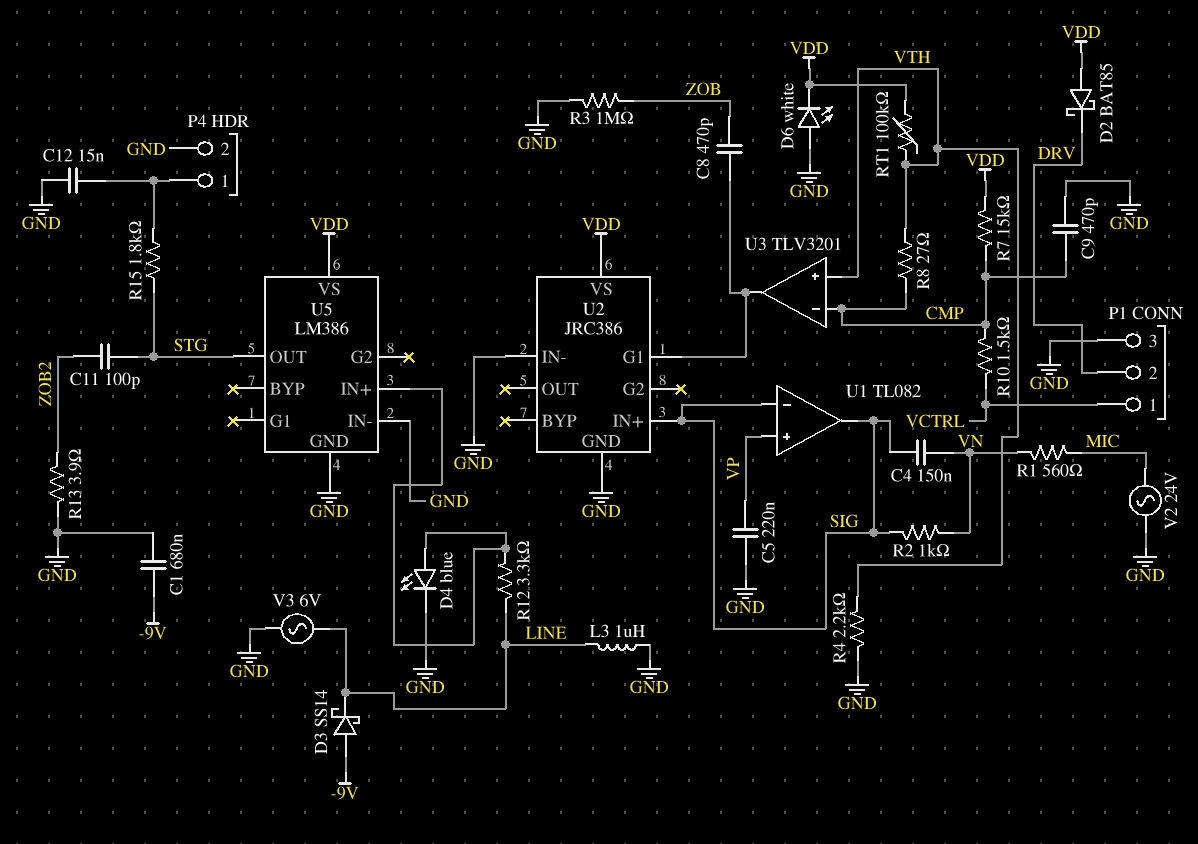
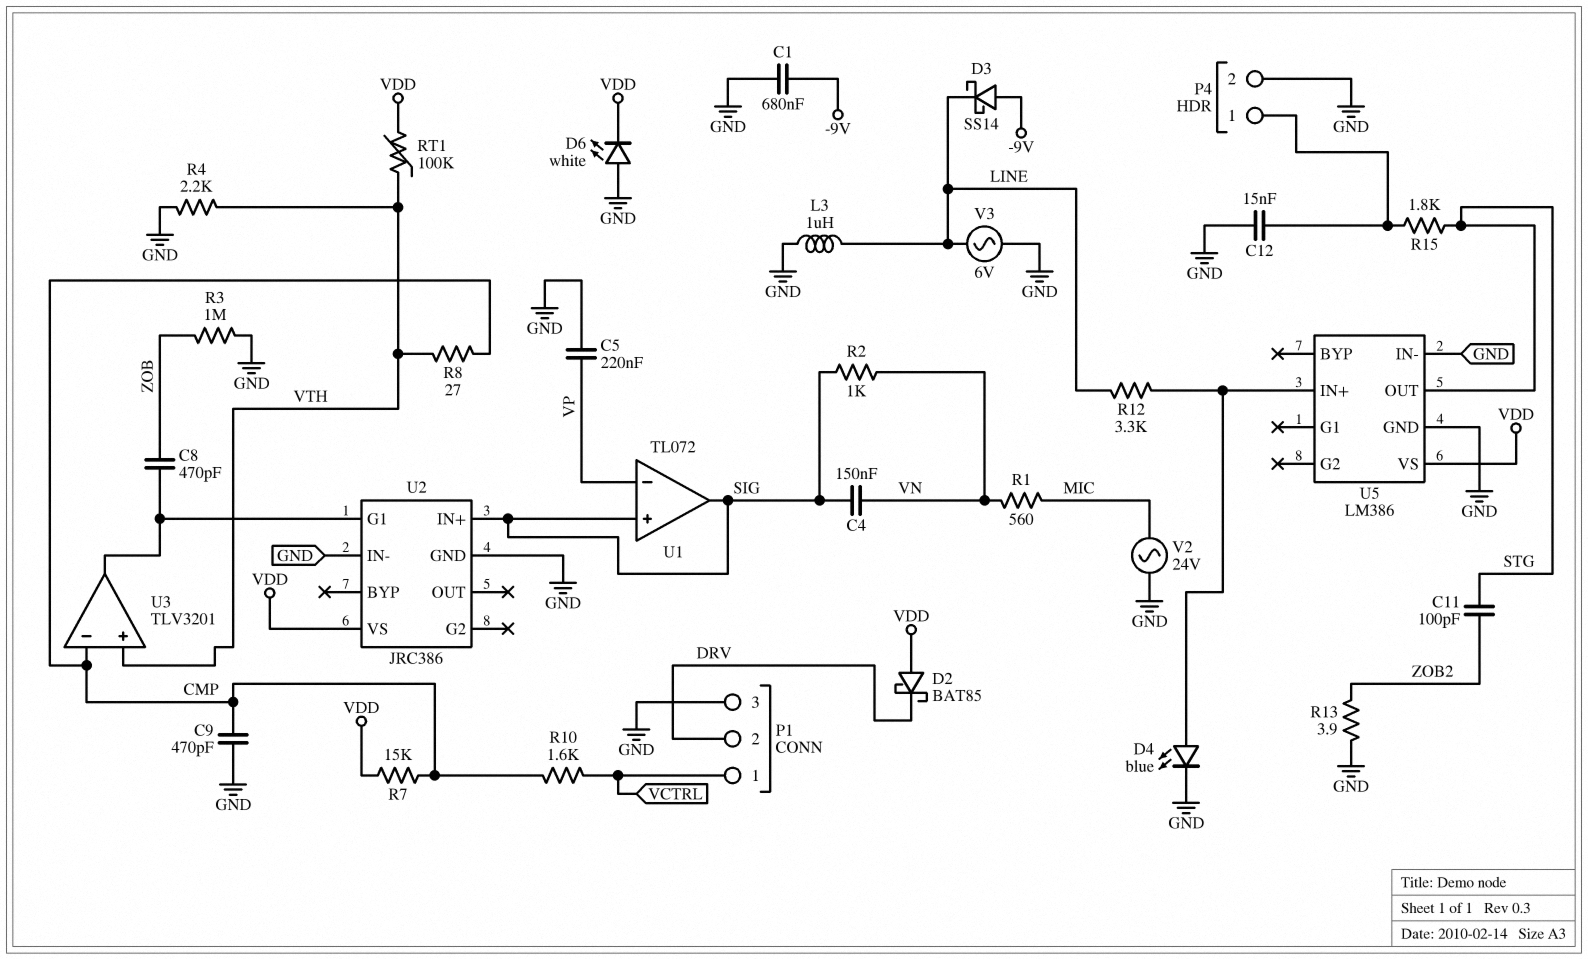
R10: 1.5k (CMP, VCTRL) -> 1.6k (CMP, VCTRL)
U1: TL082 -> TL072
U1 pin in+: VP -> SIG
U1 pin in-: SIG -> VP

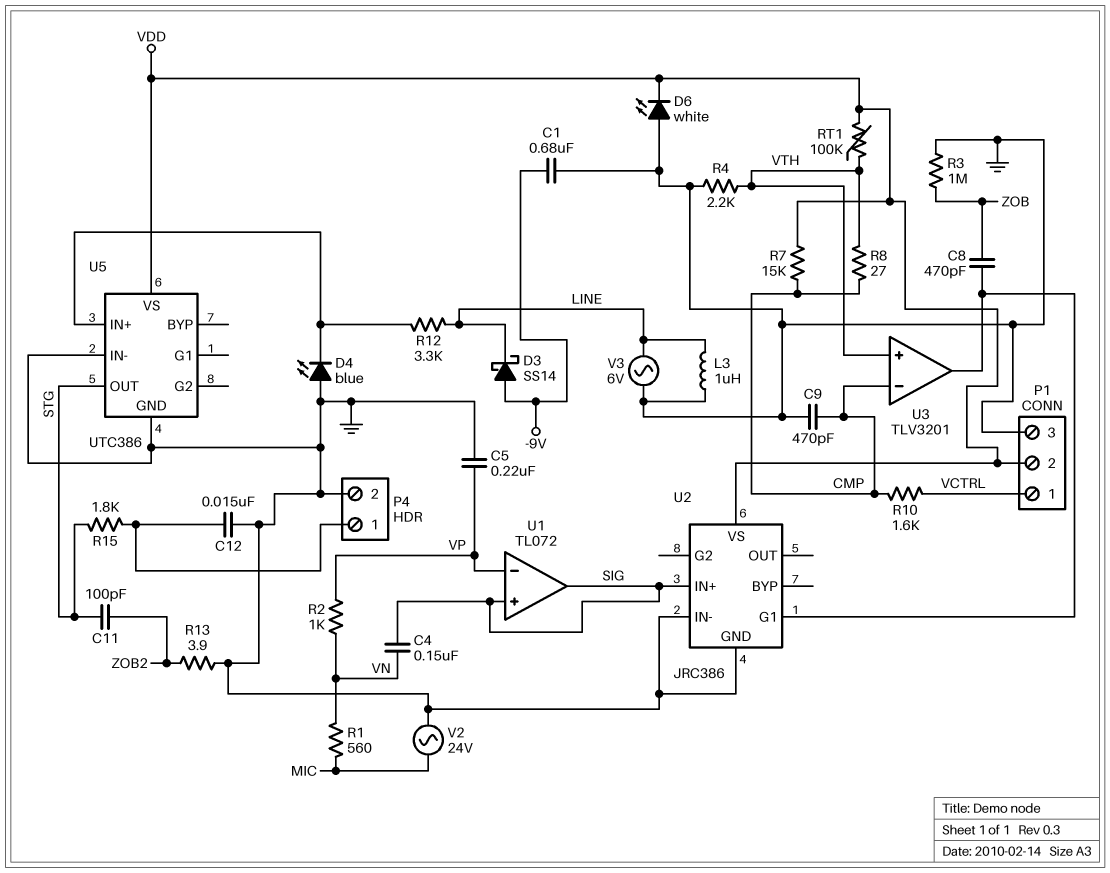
D2: schottky BAT85 (A VDD, K DRV) -> none
D4: LED blue (A U5/IN+, K GND) -> LED blue (A GND, K U5/IN+)
P1 pin 2: DRV -> VDD
R2: 1k (SIG, VN) -> 1k (VN, VP)
U5: LM386 -> UTC386

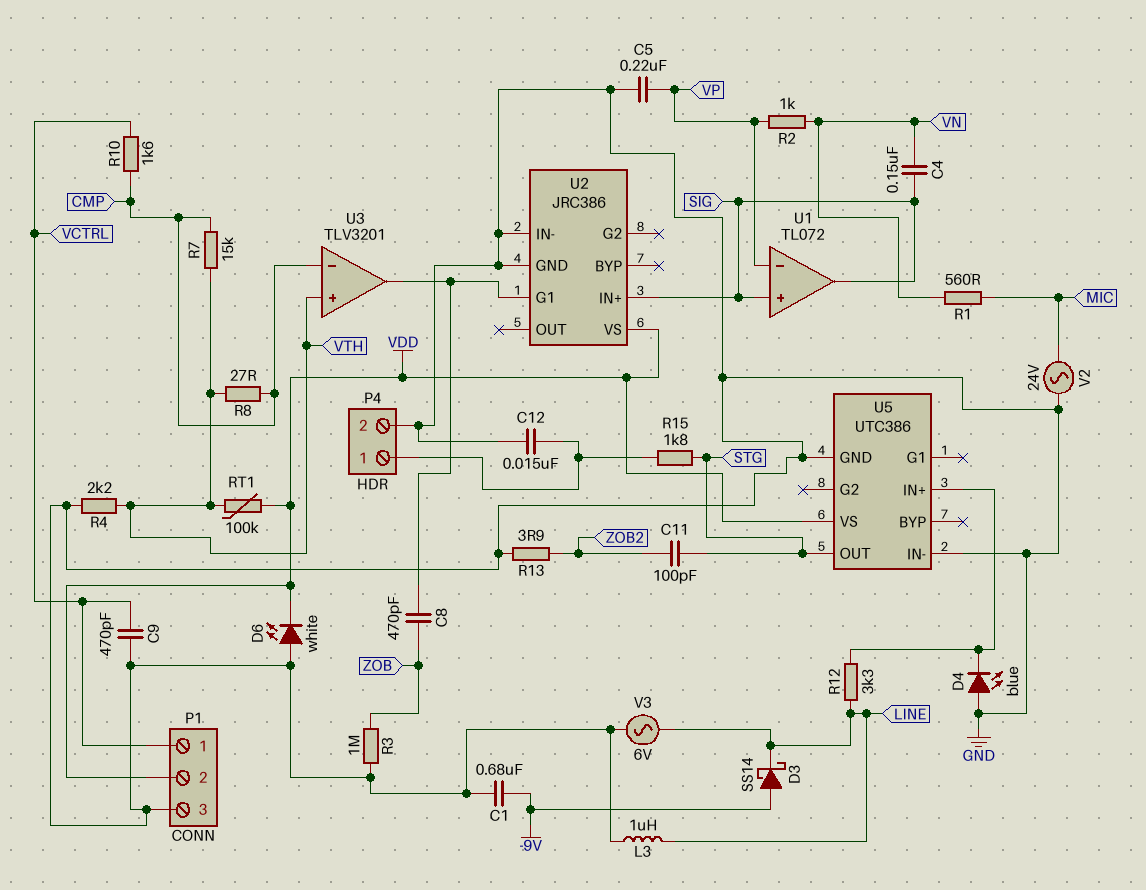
C9: 470pF (CMP, GND) -> 470pF (GND, VCTRL)
R7: 15k (CMP, VDD) -> 15k (CMP, VTH)

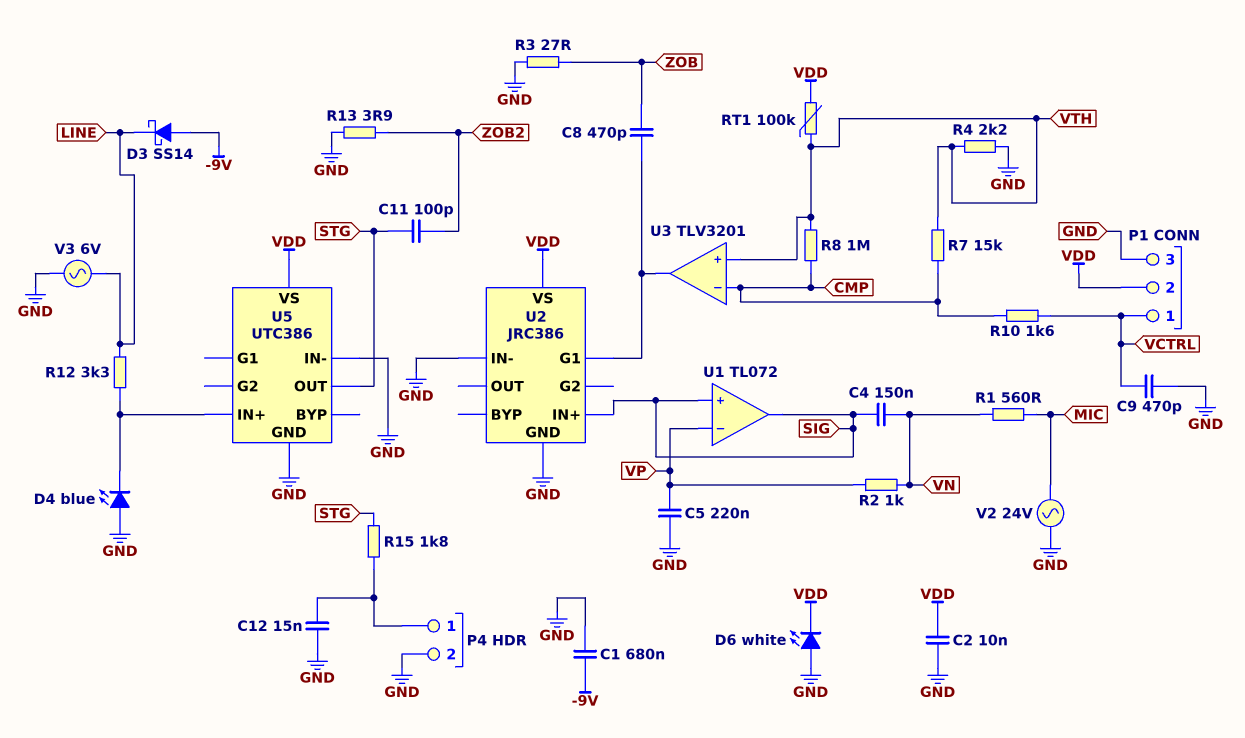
C2: none -> 10nF (GND, VDD)
L3: 1uH (GND, LINE) -> none
R3: 1M (GND, ZOB) -> 27 (GND, ZOB)
R8: 27 (CMP, VTH) -> 1M (CMP, VTH)

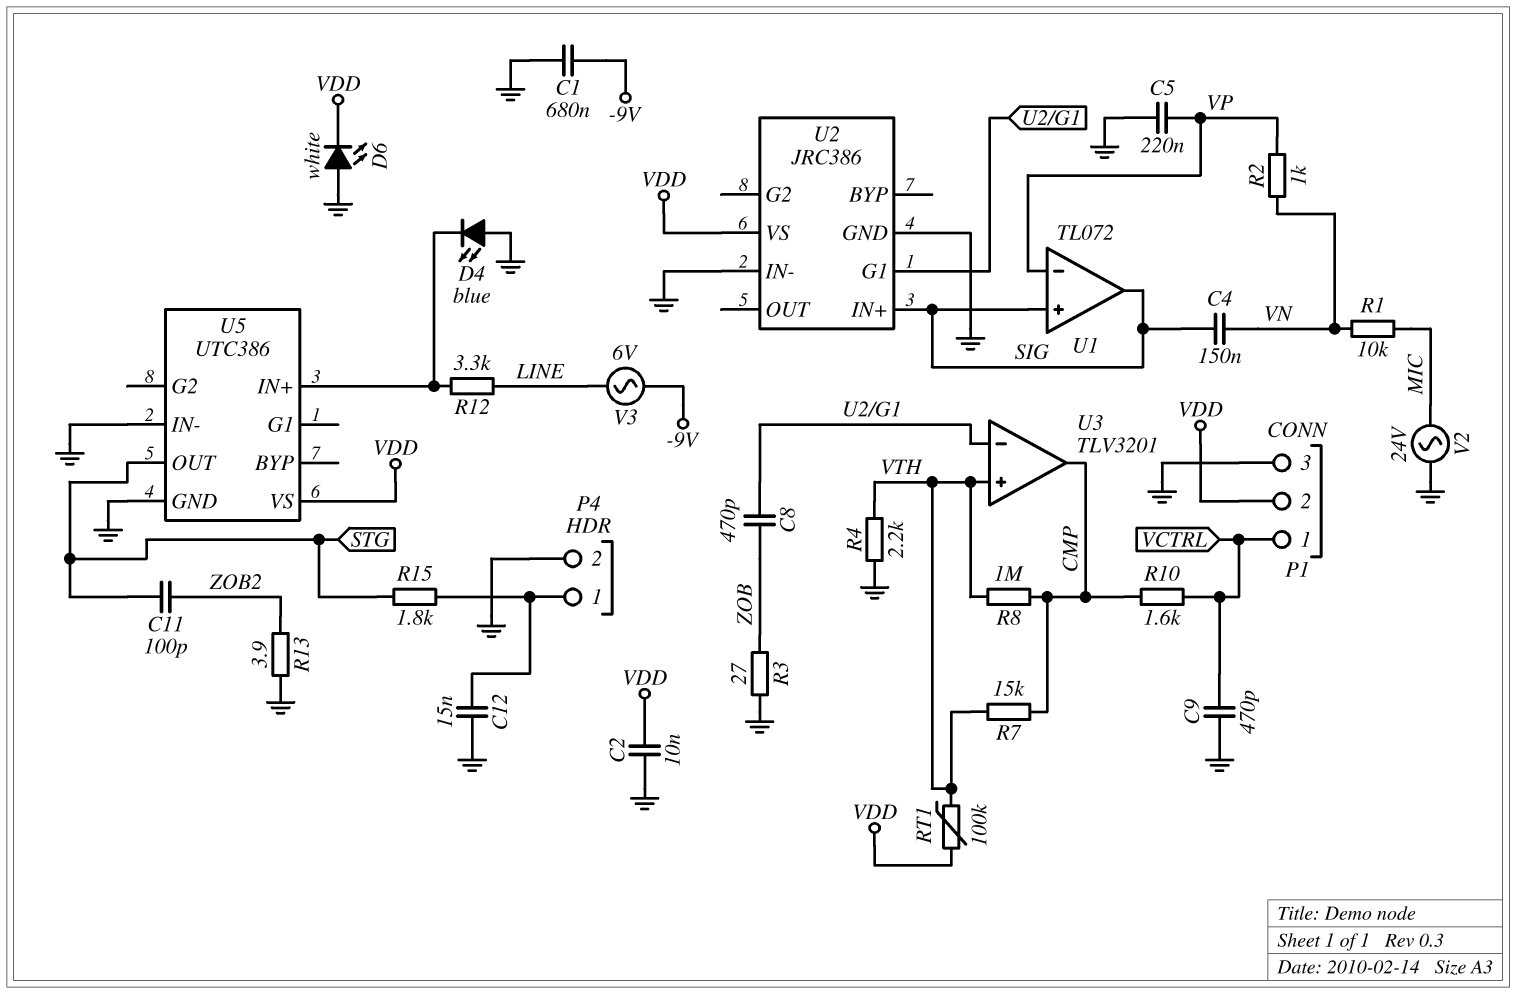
D3: schottky SS14 (A -9V, K LINE) -> none
R1: 560 (MIC, VN) -> 10k (MIC, VN)
U3 pin in-: CMP -> U2/G1
U3 pin out: U2/G1 -> CMP
V3: AC 6V (GND, LINE) -> AC 6V (-9V, LINE)

